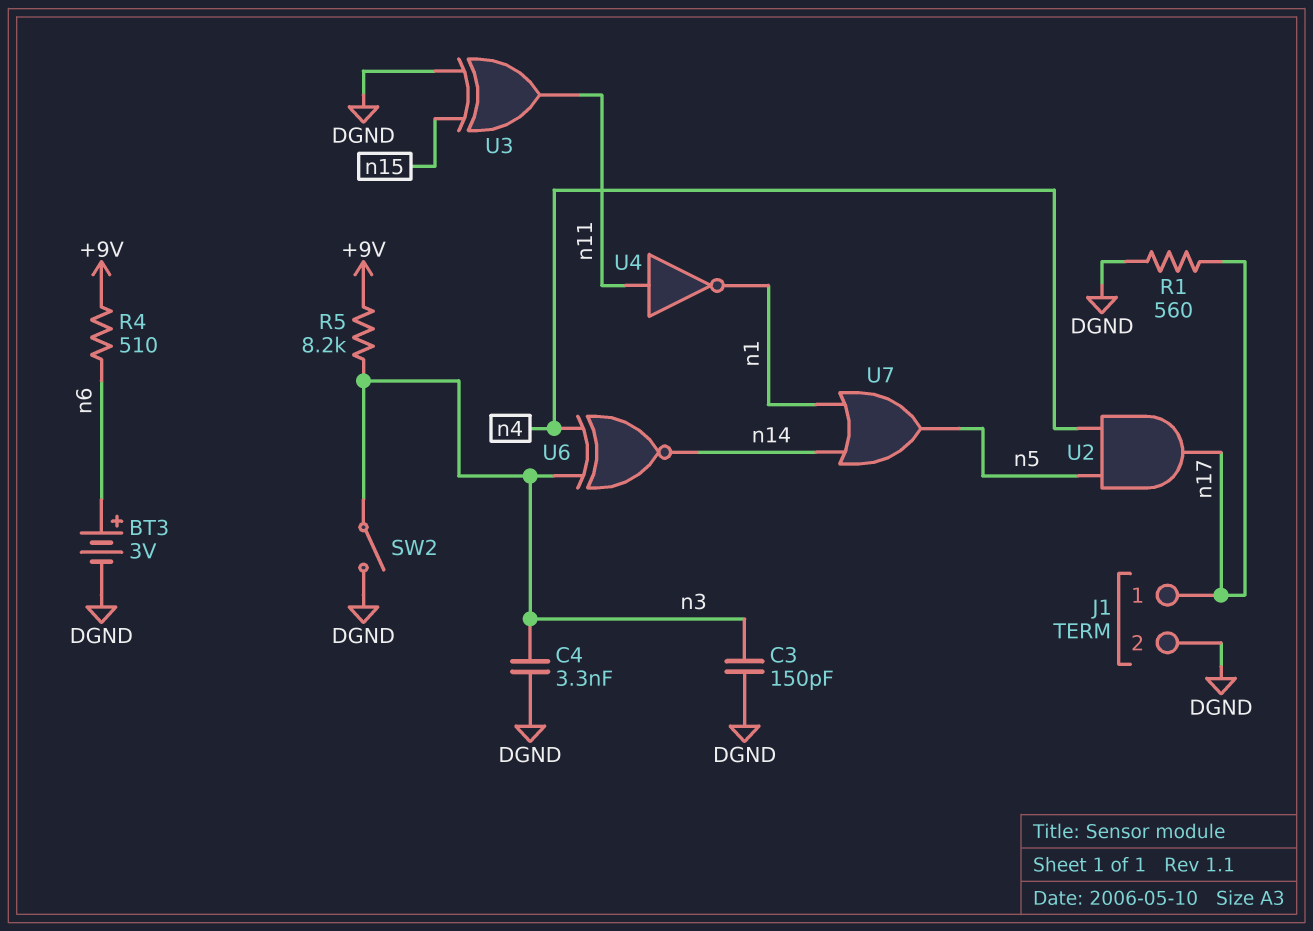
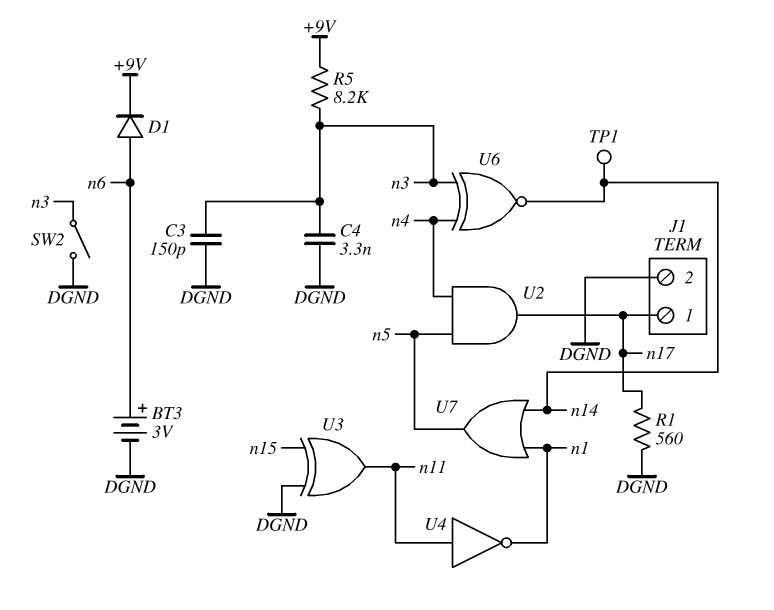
D1: none -> diode (A n6, K +9V)
R4: 510 (+9V, n6) -> none
TP1: none -> test point (n14)

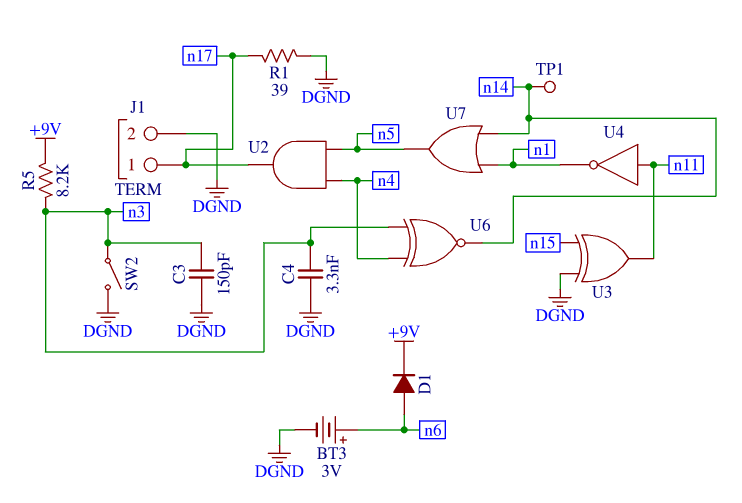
R1: 560 (DGND, n17) -> 39 (DGND, n17)

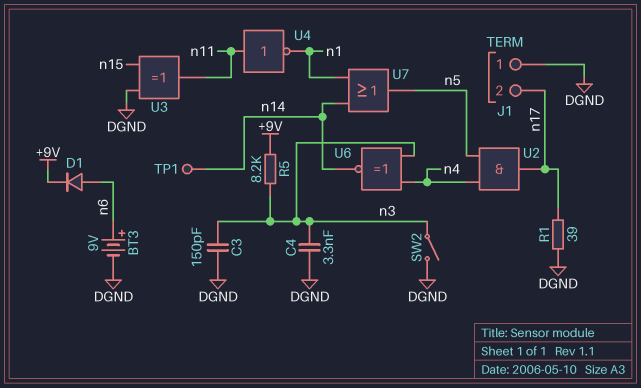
BT3: 3V (plus n6, minus DGND) -> 9V (plus n6, minus DGND)
J1 pin 1: n17 -> DGND
J1 pin 2: DGND -> n17

